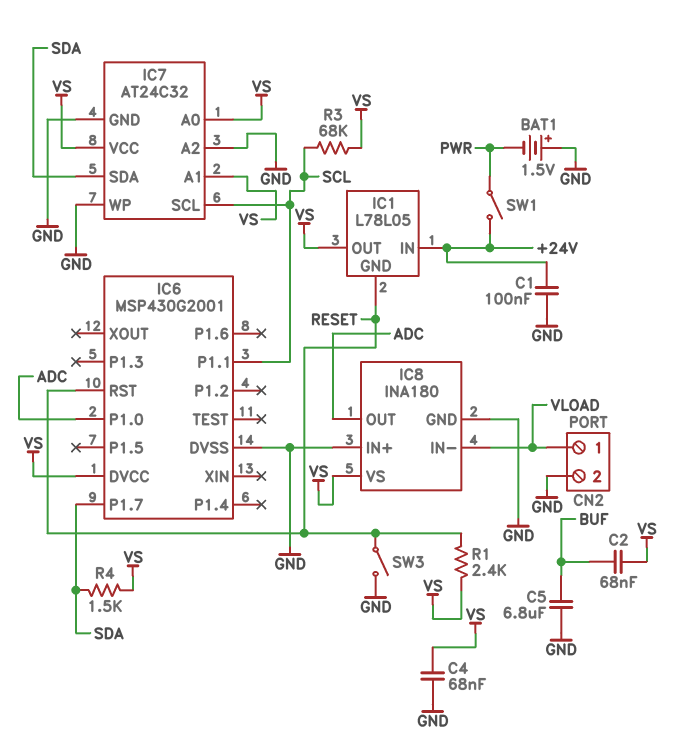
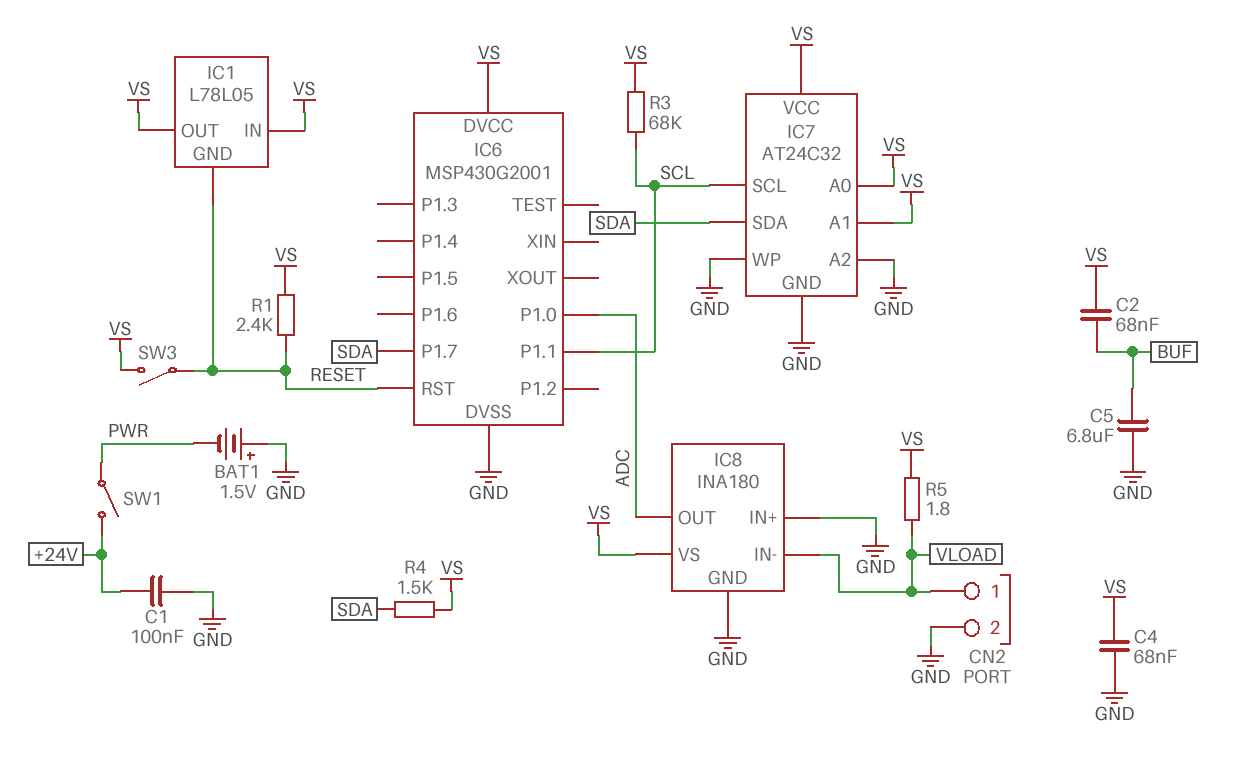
IC1 pin IN: +24V -> VS
R5: none -> 1.8 (VLOAD, VS)
SW3: switch (GND, RESET) -> switch (RESET, VS)

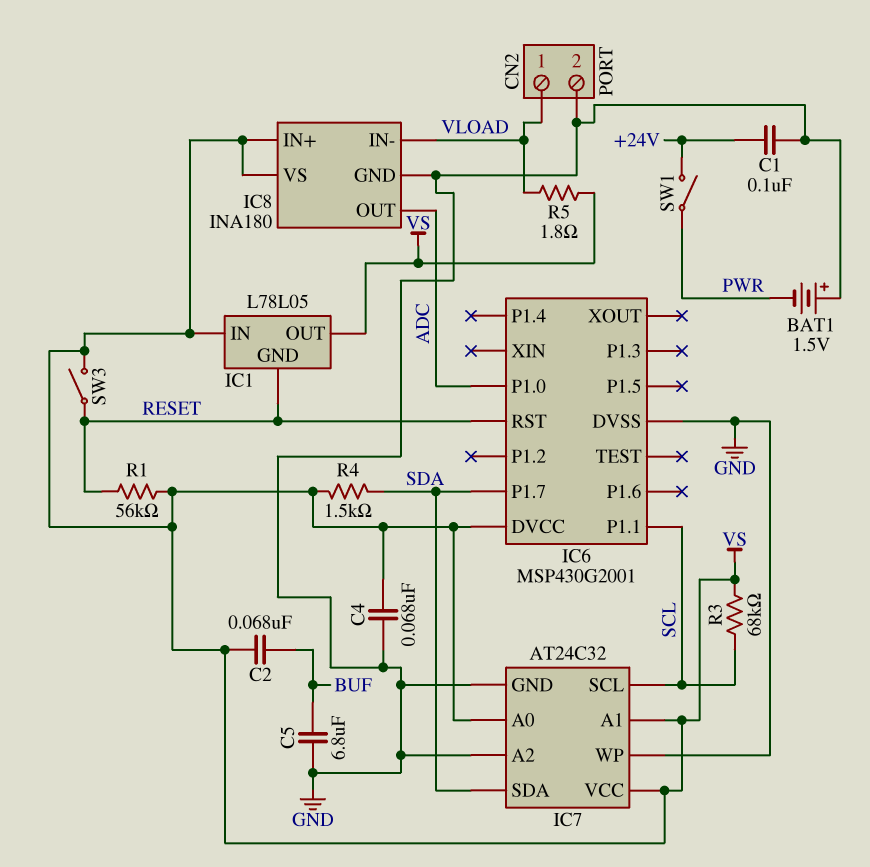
IC8 pin IN+: GND -> VS
R1: 2.4k (RESET, VS) -> 56k (RESET, VS)

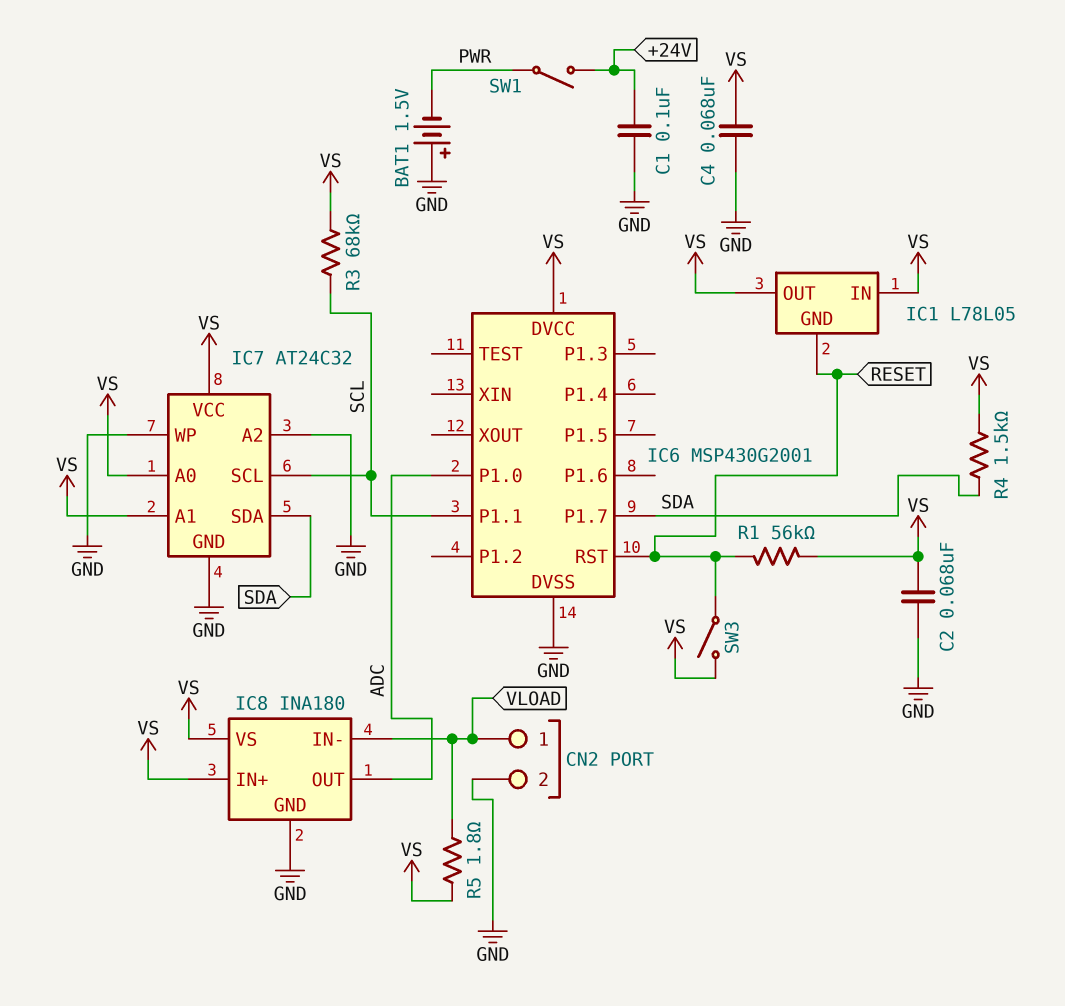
C2: 68nF (BUF, VS) -> 68nF (GND, VS)
C5: 6.8uF (BUF, GND) -> none

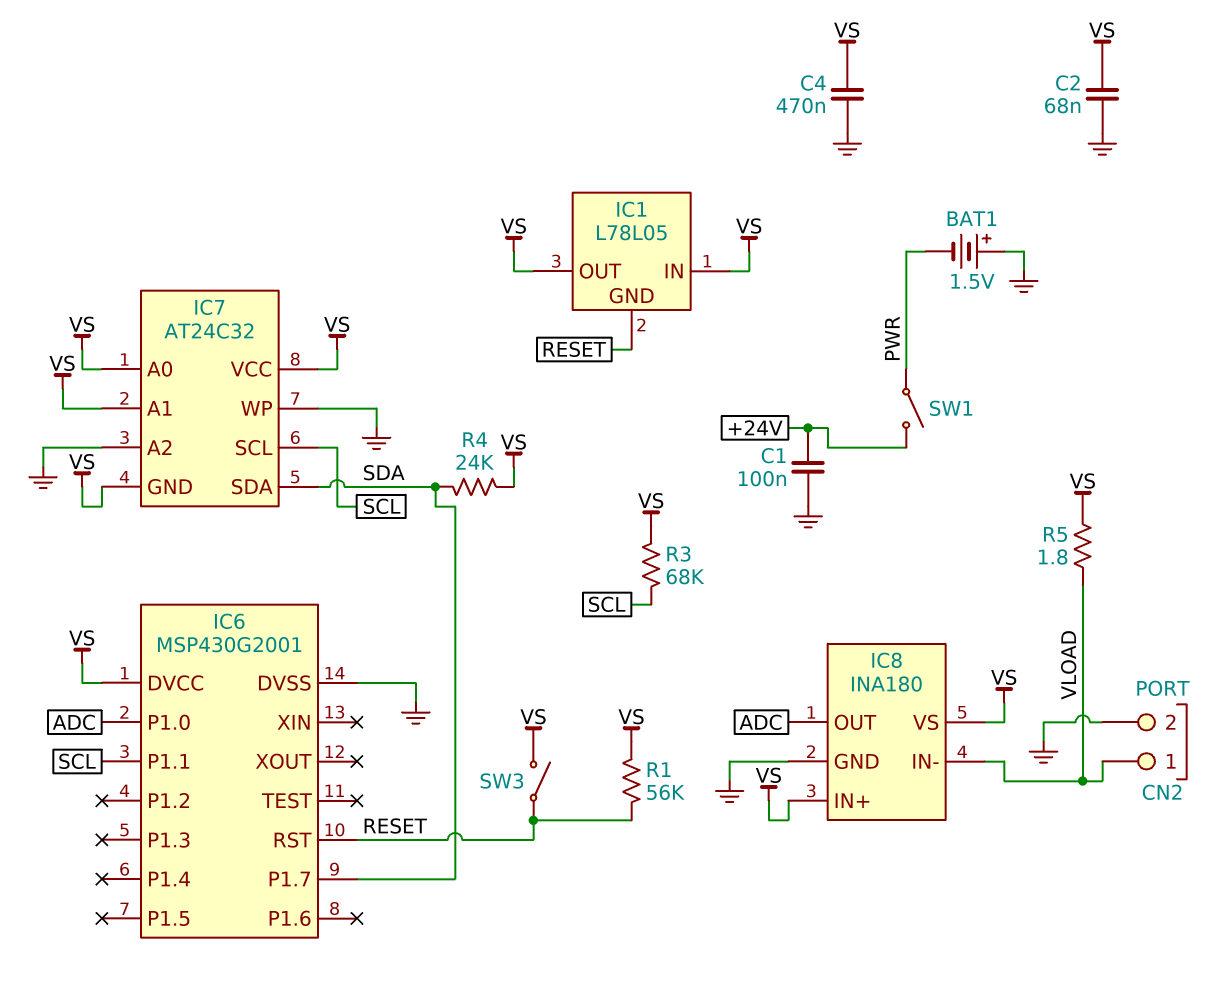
C4: 68nF (GND, VS) -> 470nF (GND, VS)
IC7 pin GND: GND -> VS
R4: 1.5k (SDA, VS) -> 24k (SDA, VS)

